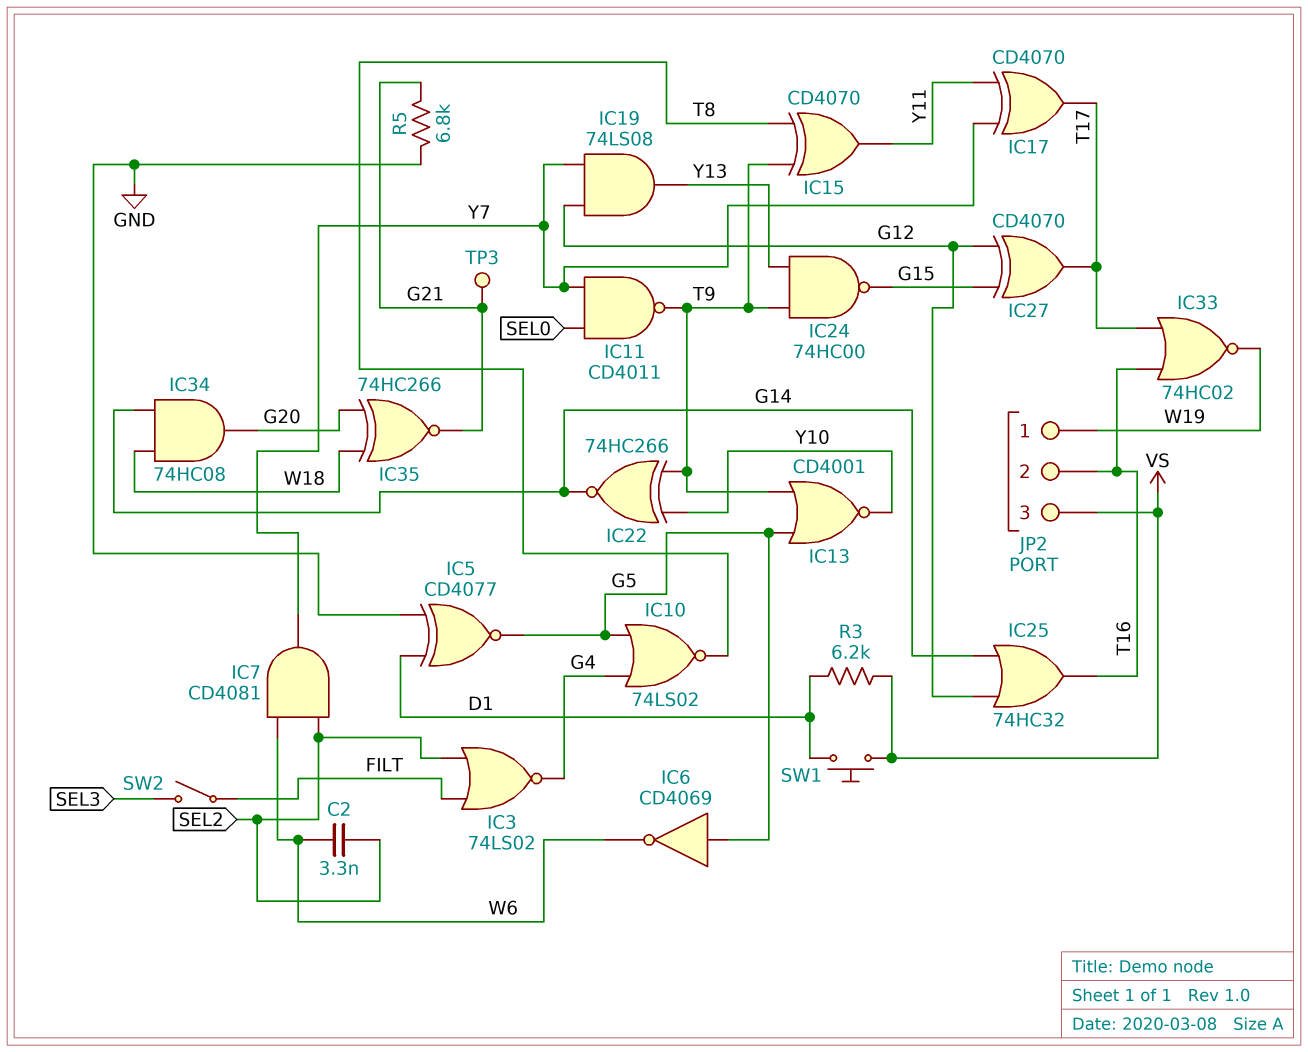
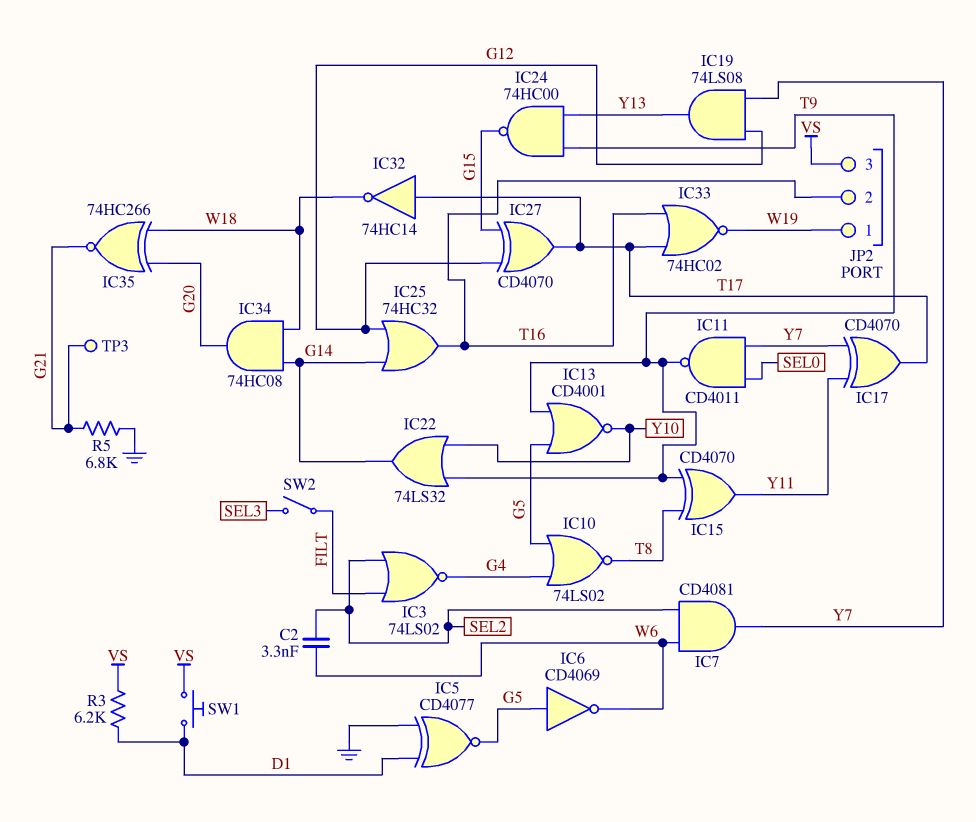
IC22: XNOR 74HC266 (in T9, in Y10, out G14) -> OR 74LS32 (in T9, in Y10, out G14)
IC32: none -> NOT 74HC14 (in T17, out W18)

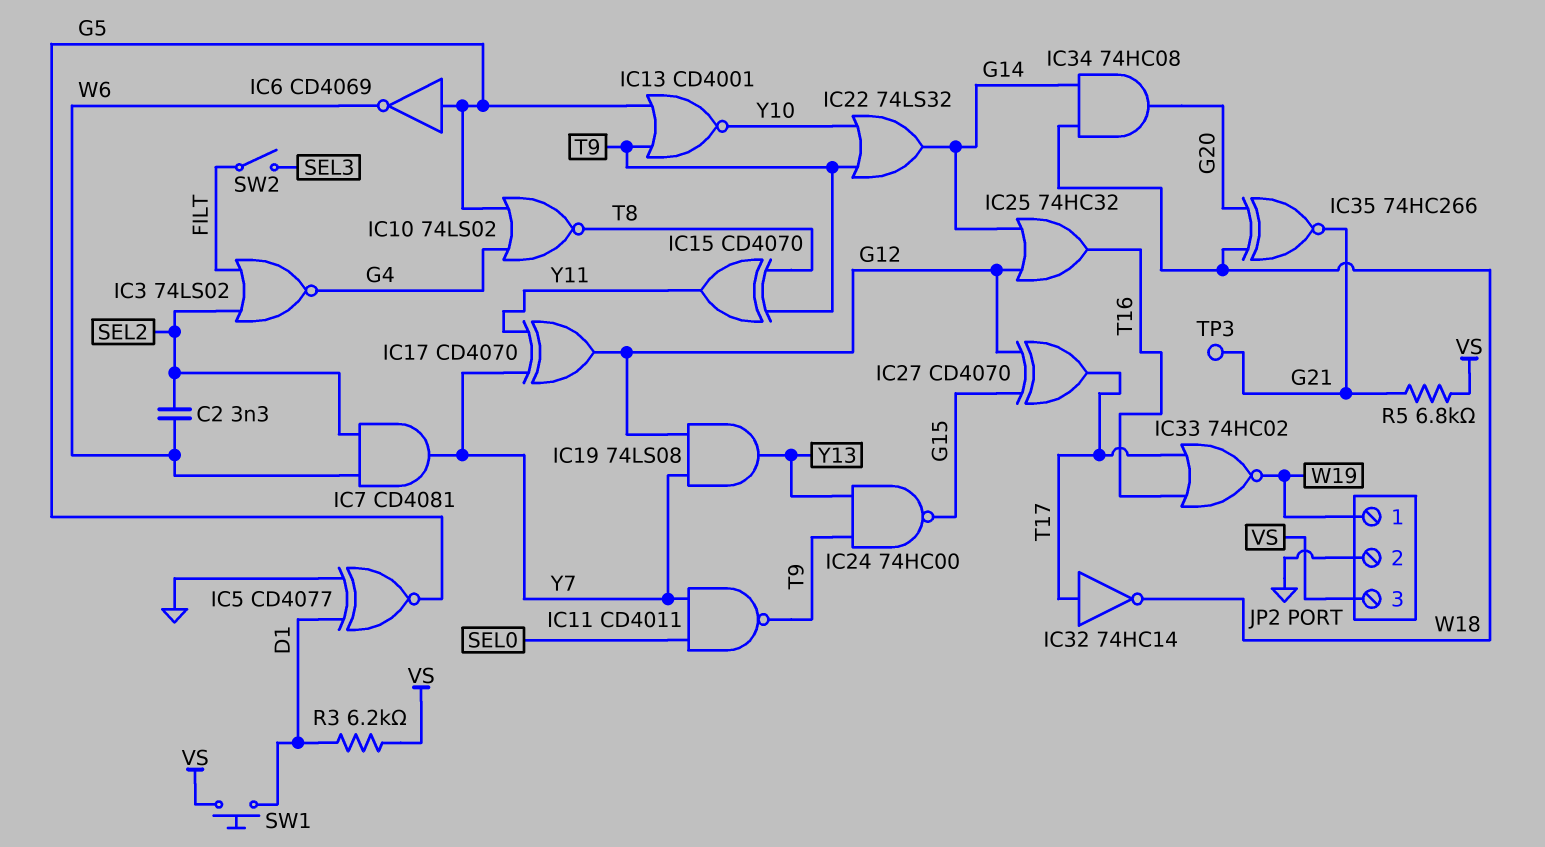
IC17: XOR CD4070 (in Y7, in Y11, out T17) -> XOR CD4070 (in Y7, in Y11, out G12)
JP2 pin 2: T16 -> GND
R5: 6.8k (G21, GND) -> 6.8k (G21, VS)

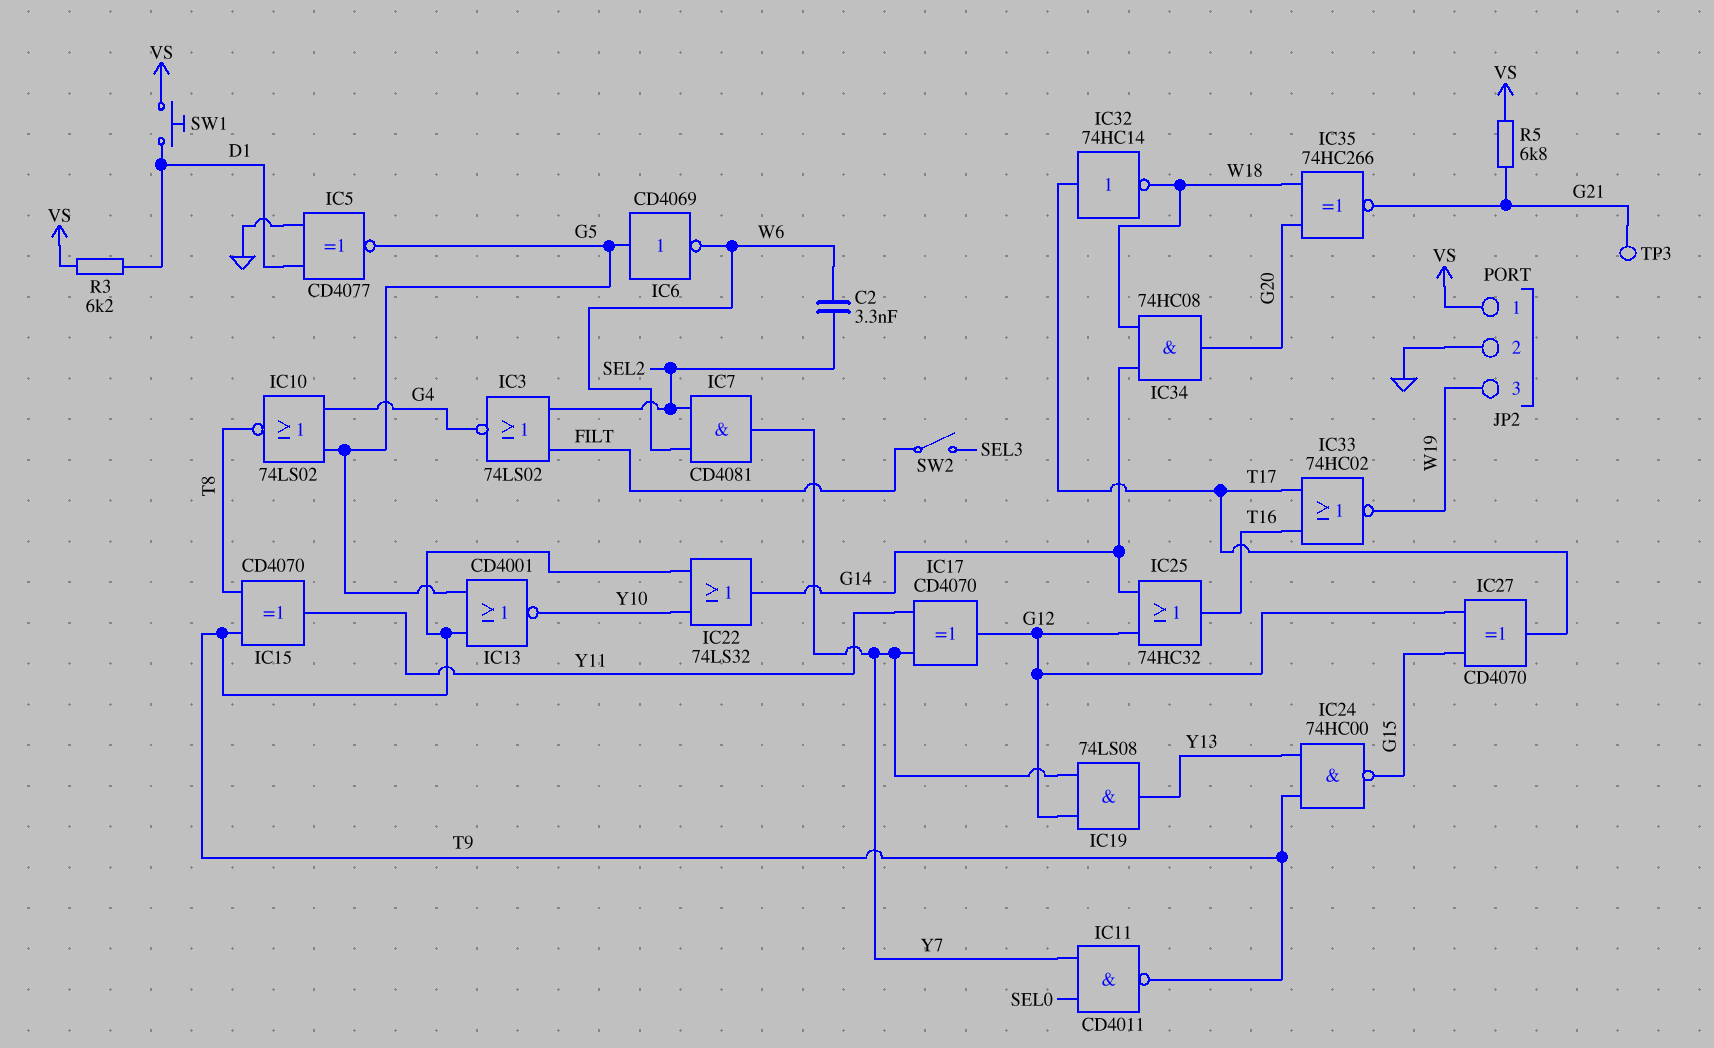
JP2 pin 1: W19 -> VS
JP2 pin 3: VS -> W19

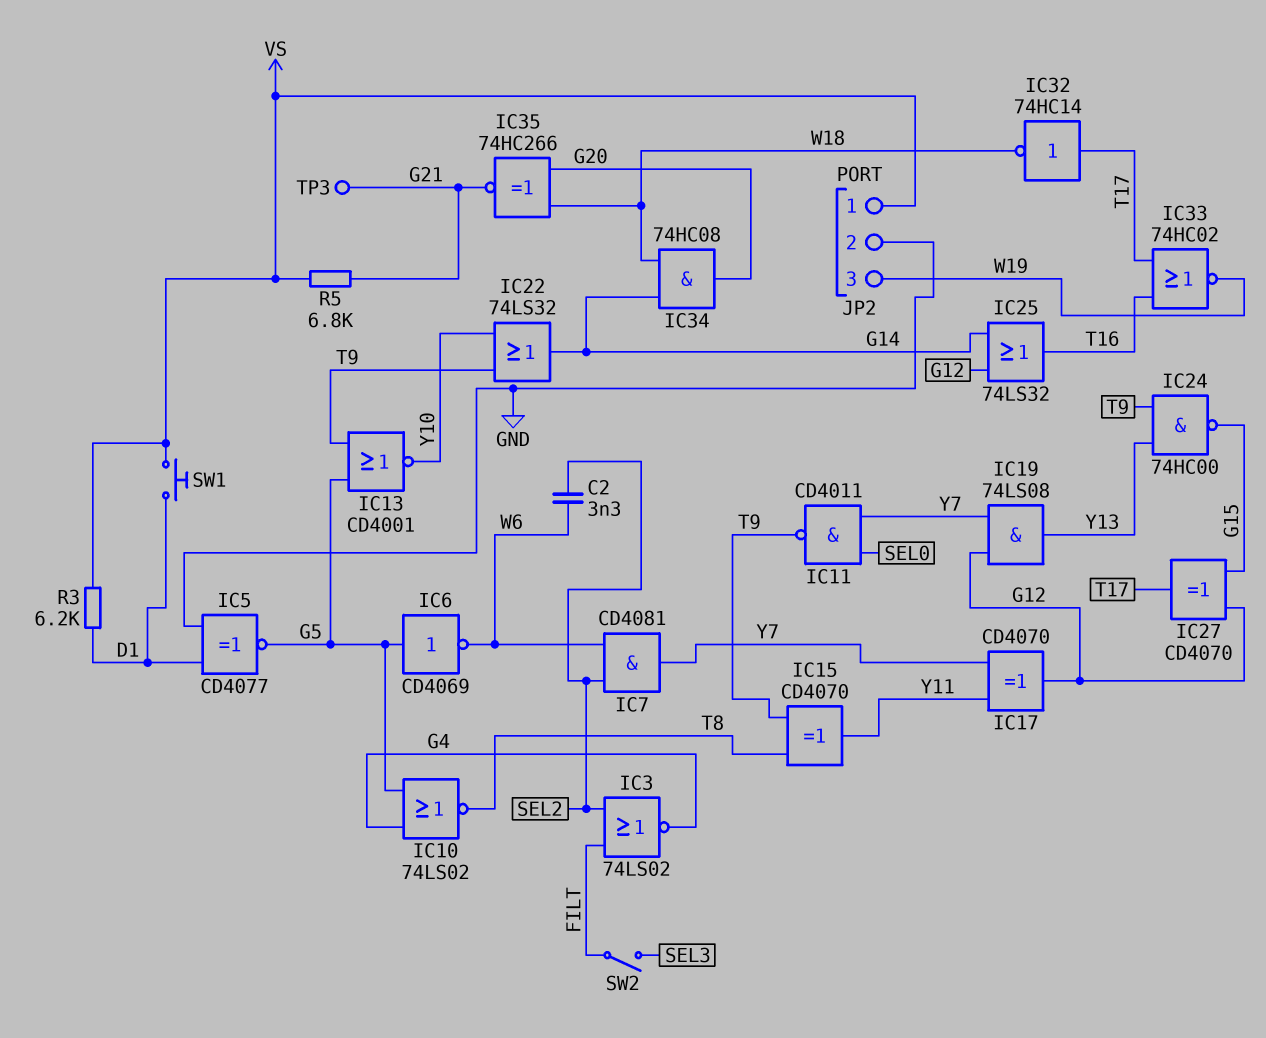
IC25: OR 74HC32 (in G12, in G14, out T16) -> OR 74LS32 (in G12, in G14, out T16)

